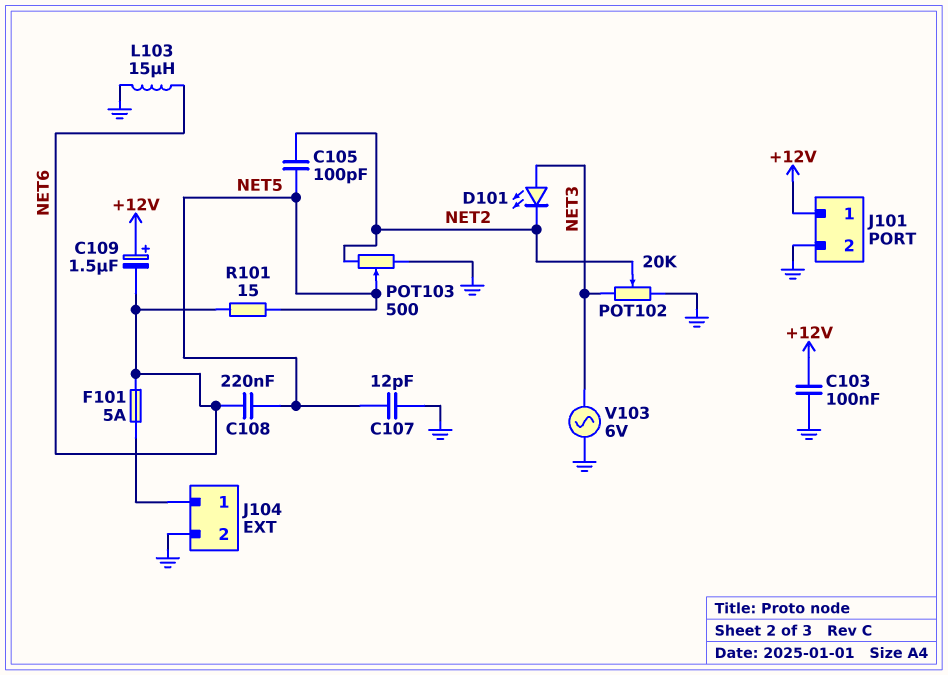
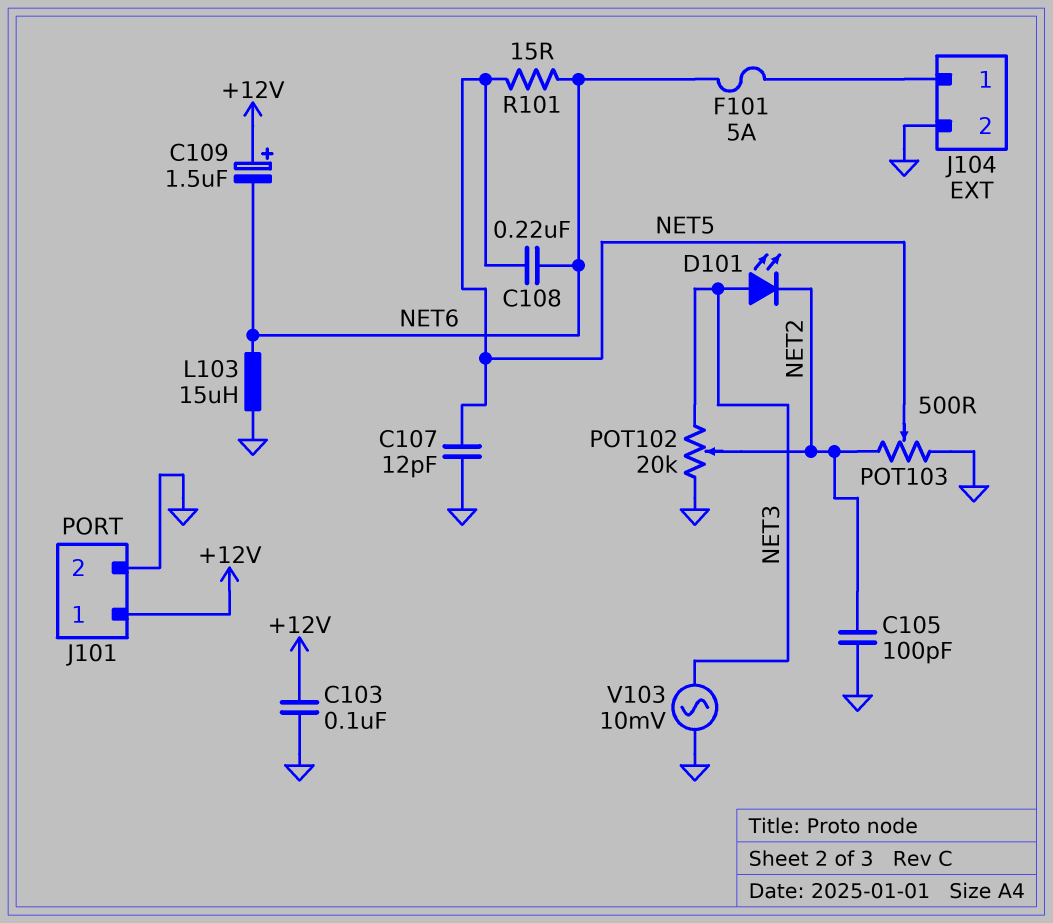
C105: 100pF (NET2, NET5) -> 100pF (GND, NET2)
V103: AC 6V (GND, NET3) -> AC 10mV (GND, NET3)

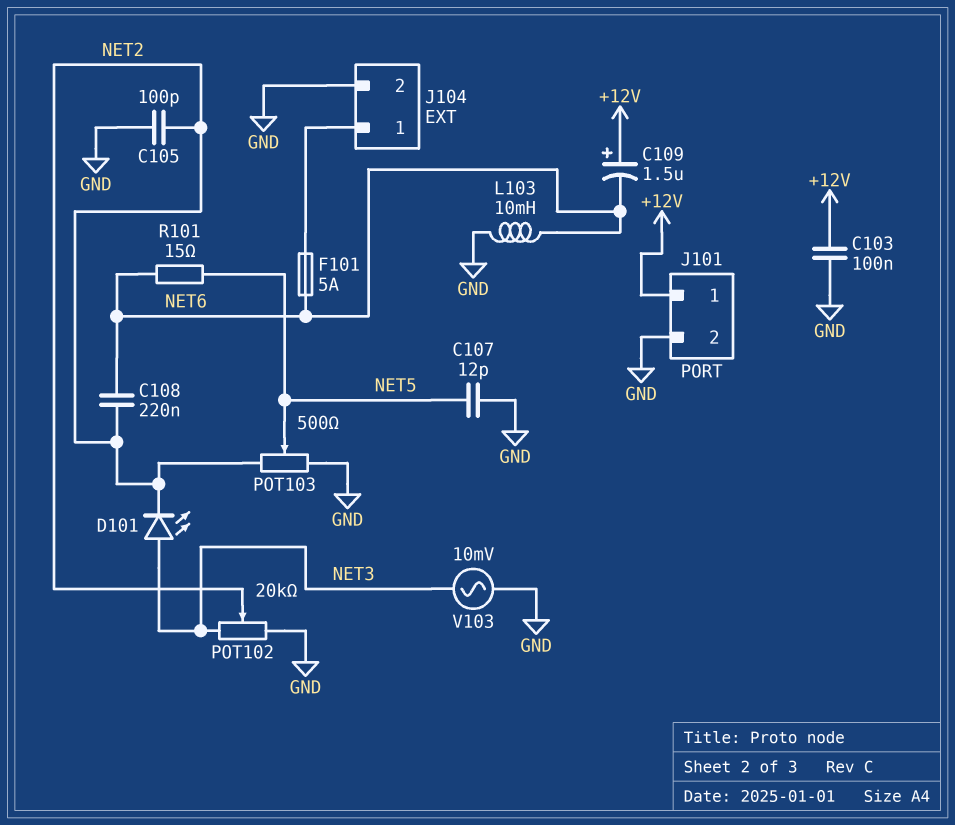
C108: 220nF (NET5, NET6) -> 220nF (NET2, NET6)
L103: 15uH (GND, NET6) -> 10mH (GND, NET6)

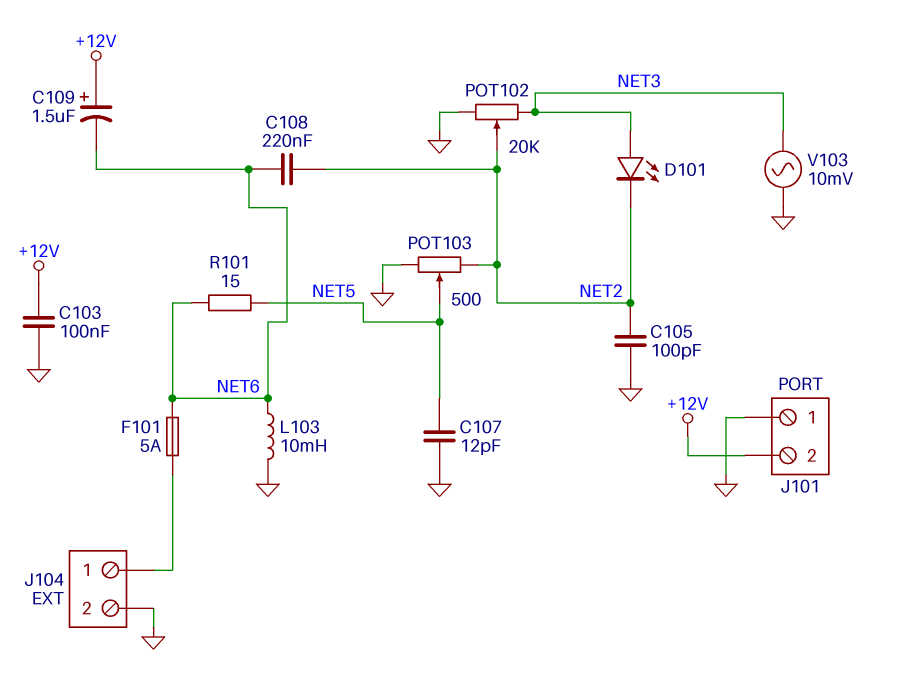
J101 pin 1: +12V -> GND
J101 pin 2: GND -> +12V

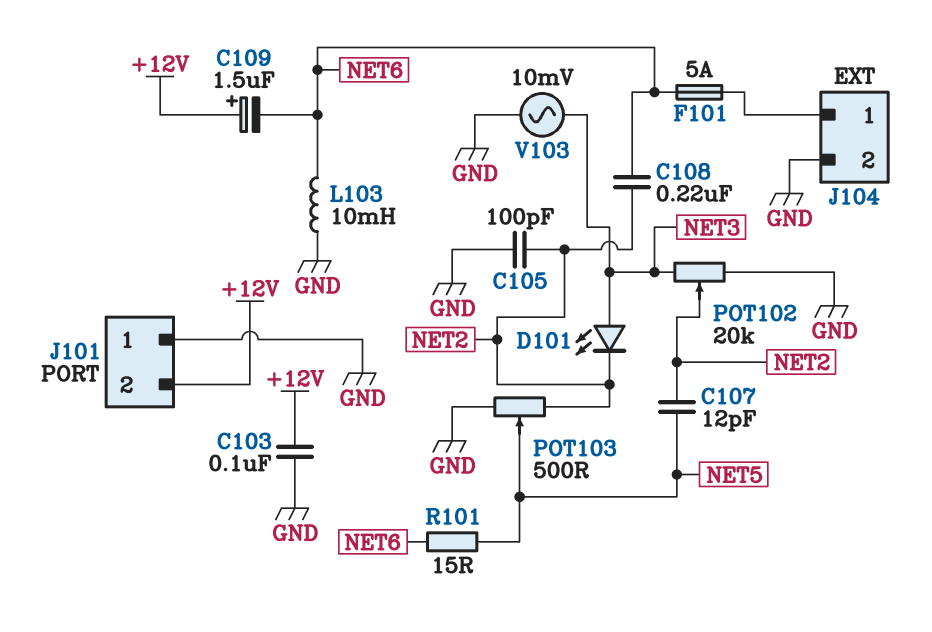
C107: 12pF (GND, NET5) -> 12pF (NET2, NET5)

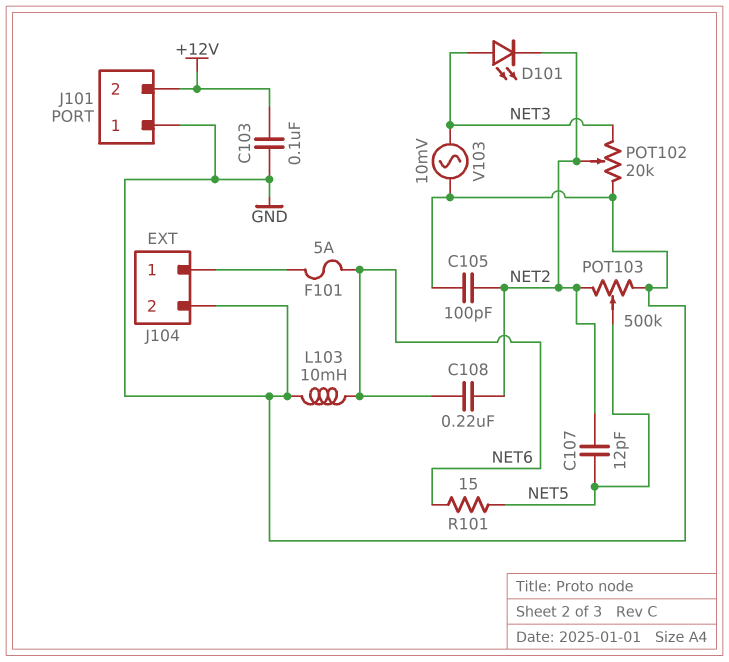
C109: 1.5uF (plus +12V, minus NET6) -> none
POT103: 500 (GND, NET2, wiper NET5) -> 500k (GND, NET2, wiper NET5)

